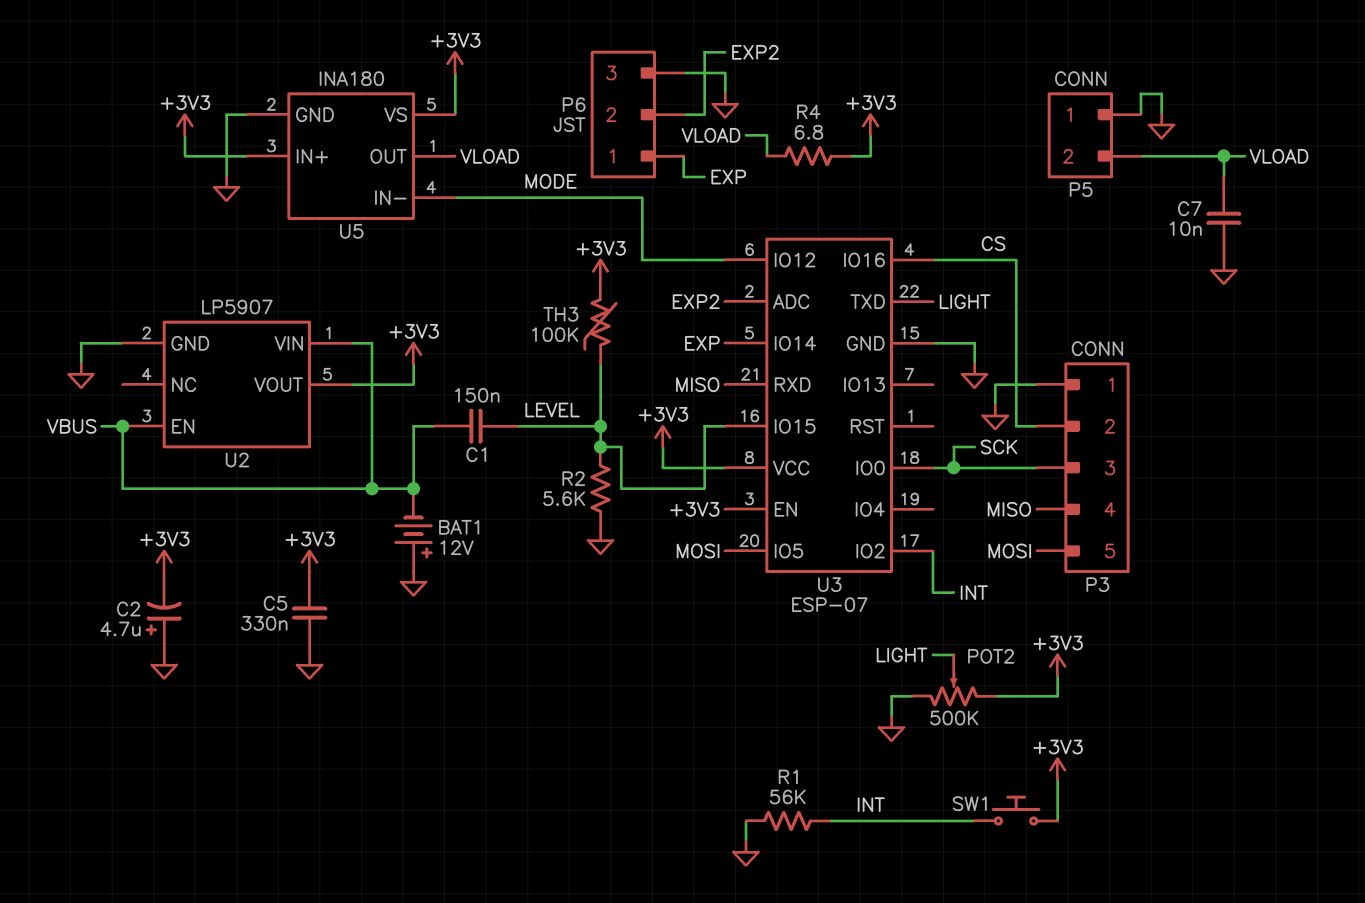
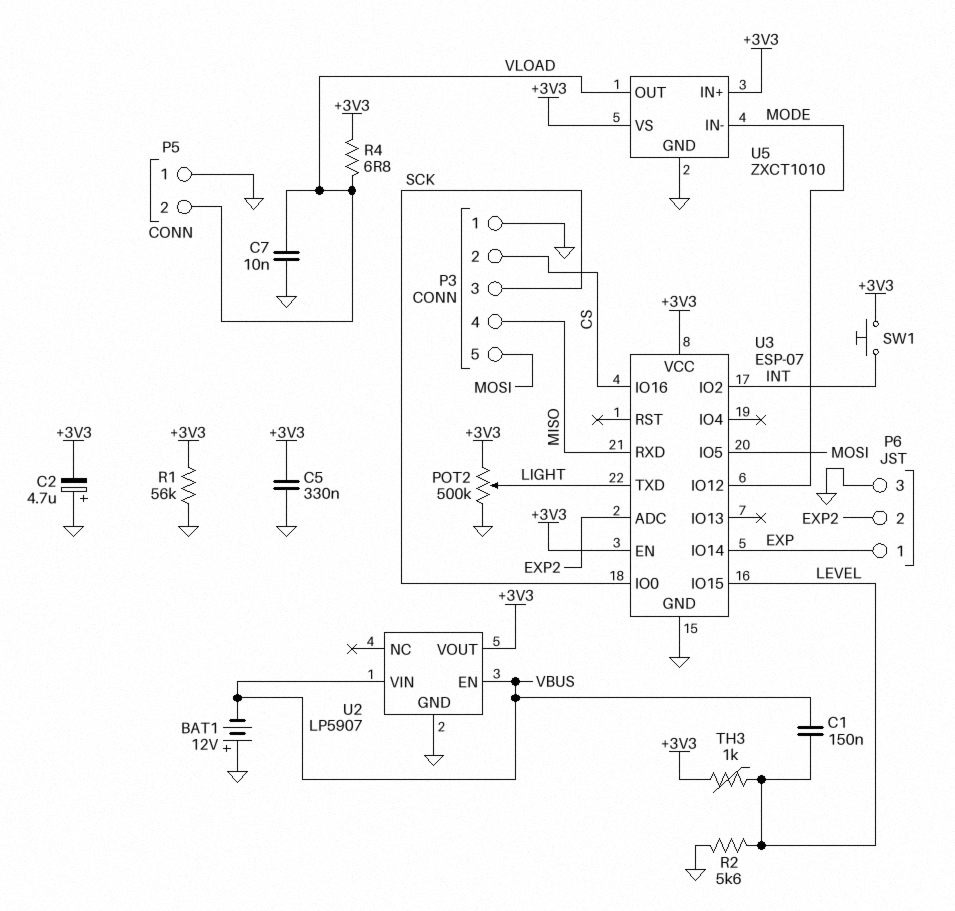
R1: 56k (GND, INT) -> 56k (+3V3, GND)
TH3: 100k (+3V3, LEVEL) -> 1k (+3V3, LEVEL)
U5: INA180 -> ZXCT1010

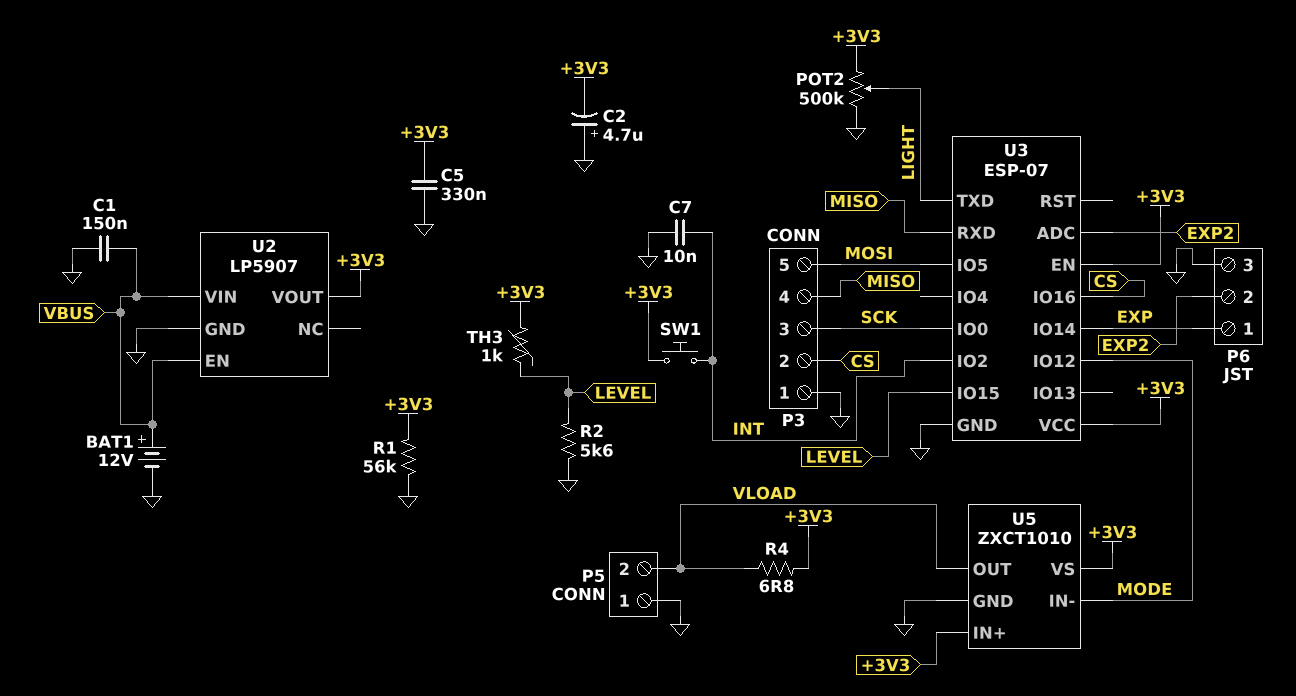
BAT1: 12V (plus GND, minus VBUS) -> 12V (plus VBUS, minus GND)
C1: 150nF (LEVEL, VBUS) -> 150nF (GND, VBUS)
C7: 10nF (GND, VLOAD) -> 10nF (GND, INT)

